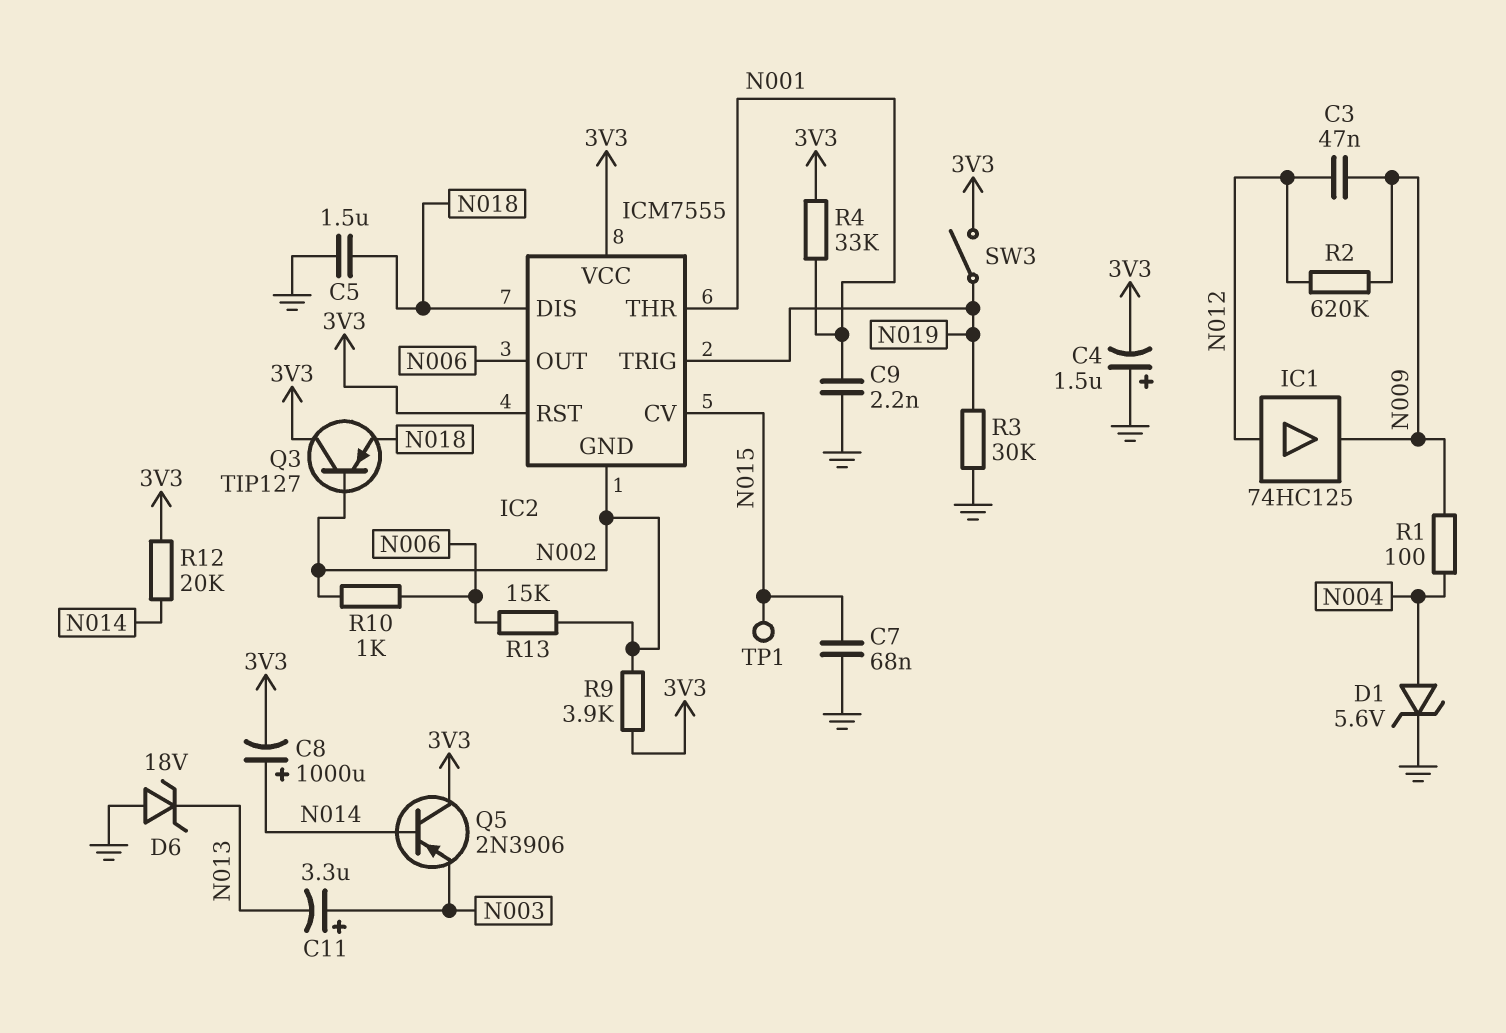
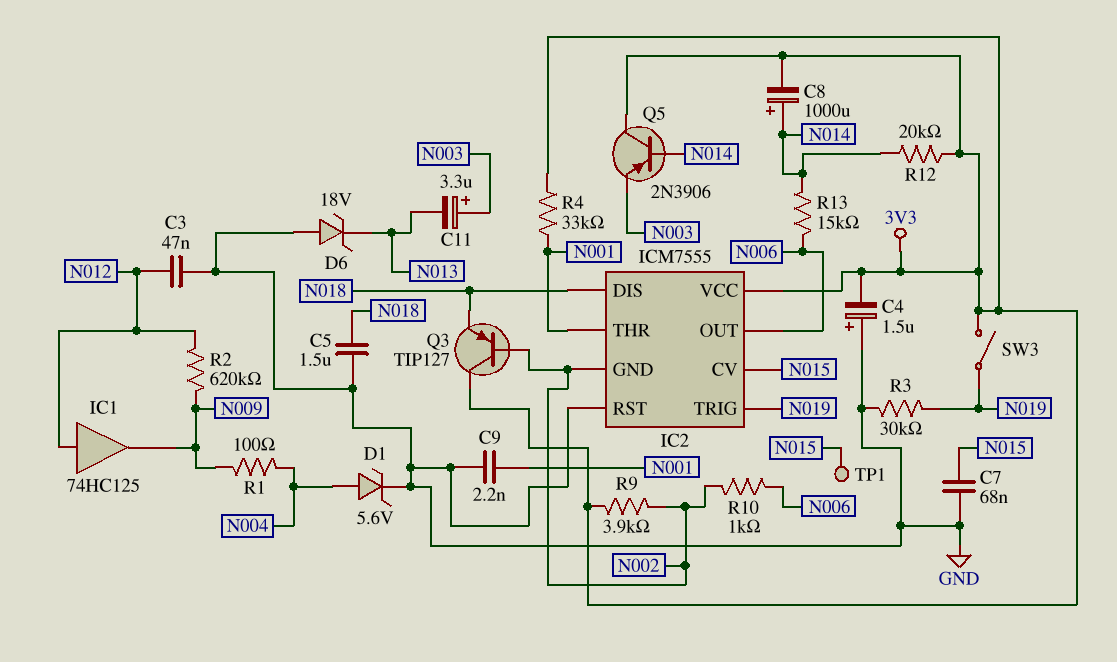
C3: 47nF (N009, N012) -> 47nF (GND, N012)
IC2 pin RST: 3V3 -> GND
R13: 15k (N002, N006) -> 15k (N006, N014)

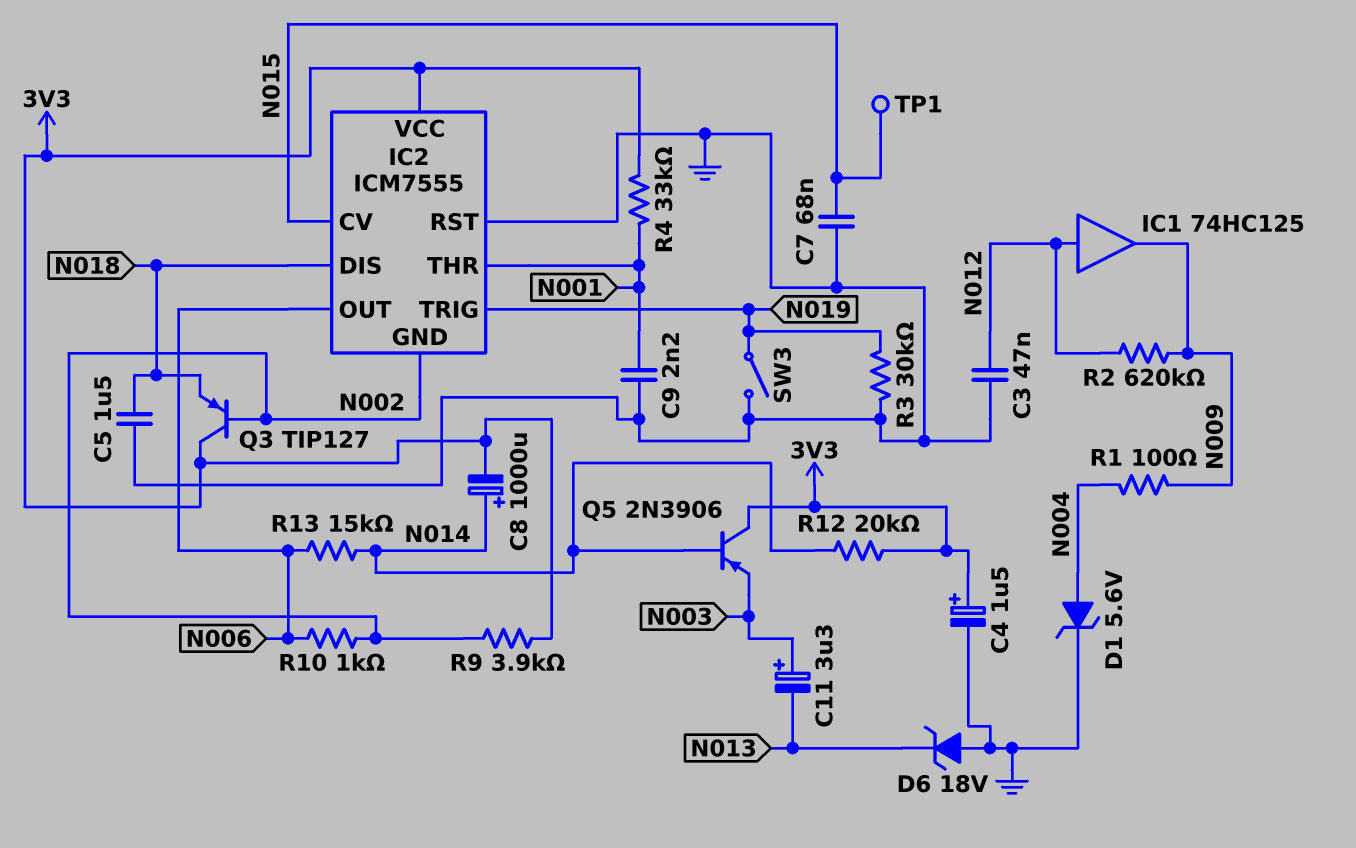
C4: 1.5uF (plus GND, minus 3V3) -> 1.5uF (plus 3V3, minus GND)
SW3: switch (3V3, N019) -> switch (GND, N019)

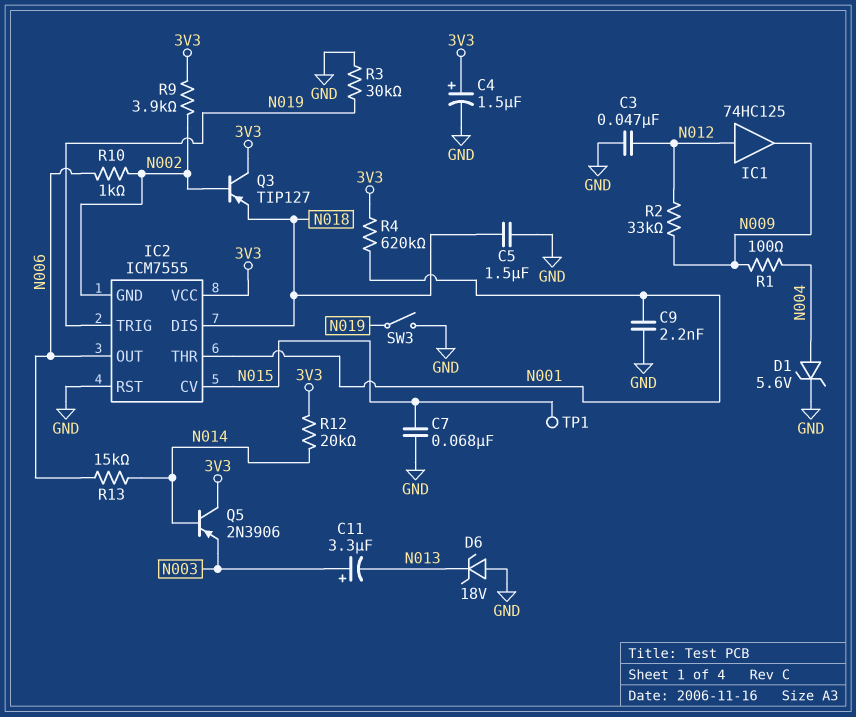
C8: 1000uF (plus N014, minus 3V3) -> none
R2: 620k (N009, N012) -> 33k (N009, N012)
R4: 33k (3V3, N001) -> 620k (3V3, N001)

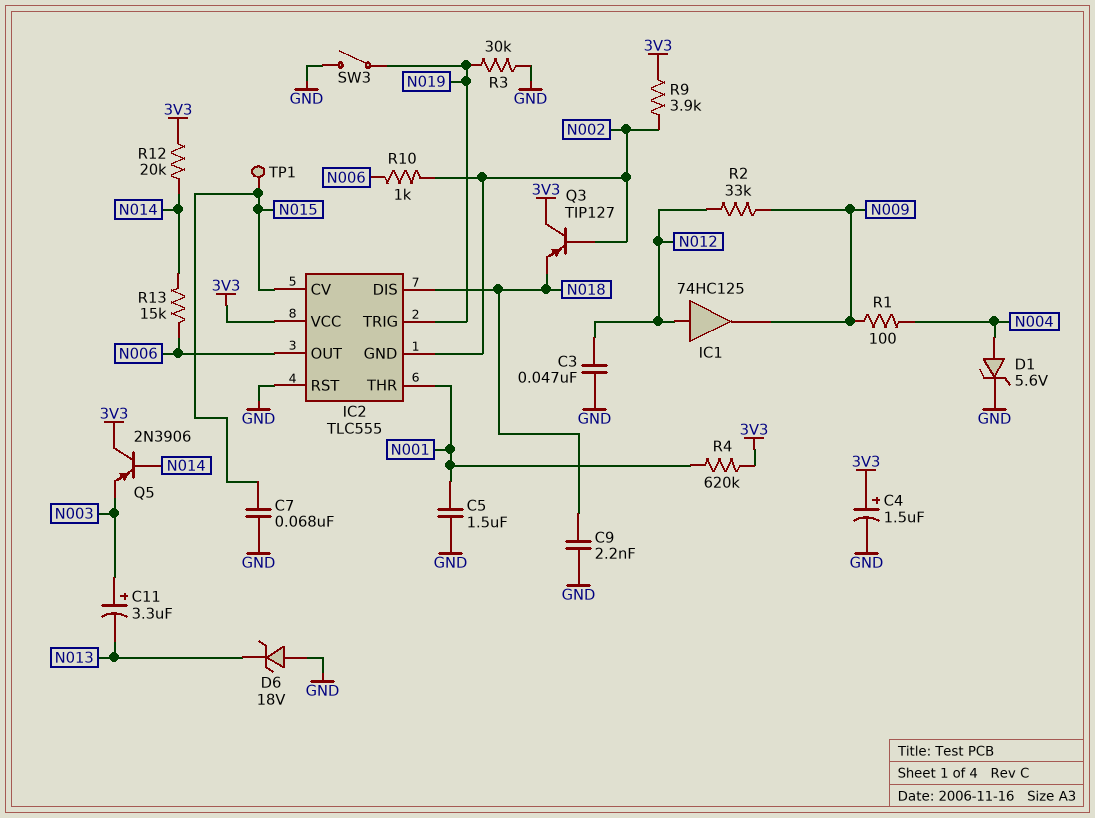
C5: 1.5uF (GND, N018) -> 1.5uF (GND, N001)
C9: 2.2nF (GND, N001) -> 2.2nF (GND, N018)
IC2: ICM7555 -> TLC555

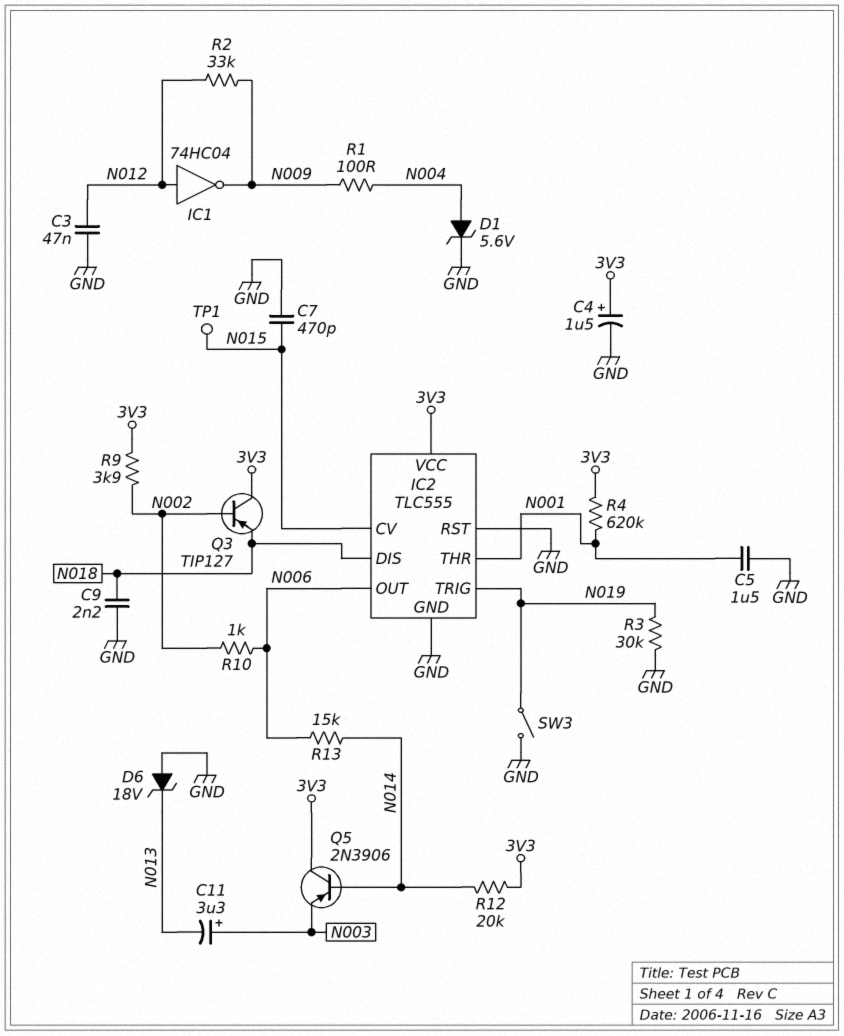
C7: 68nF (GND, N015) -> 470pF (GND, N015)
IC1: buffer 74HC125 (in N012, out N009) -> NOT 74HC04 (in N012, out N009)
IC2 pin GND: N002 -> GND

